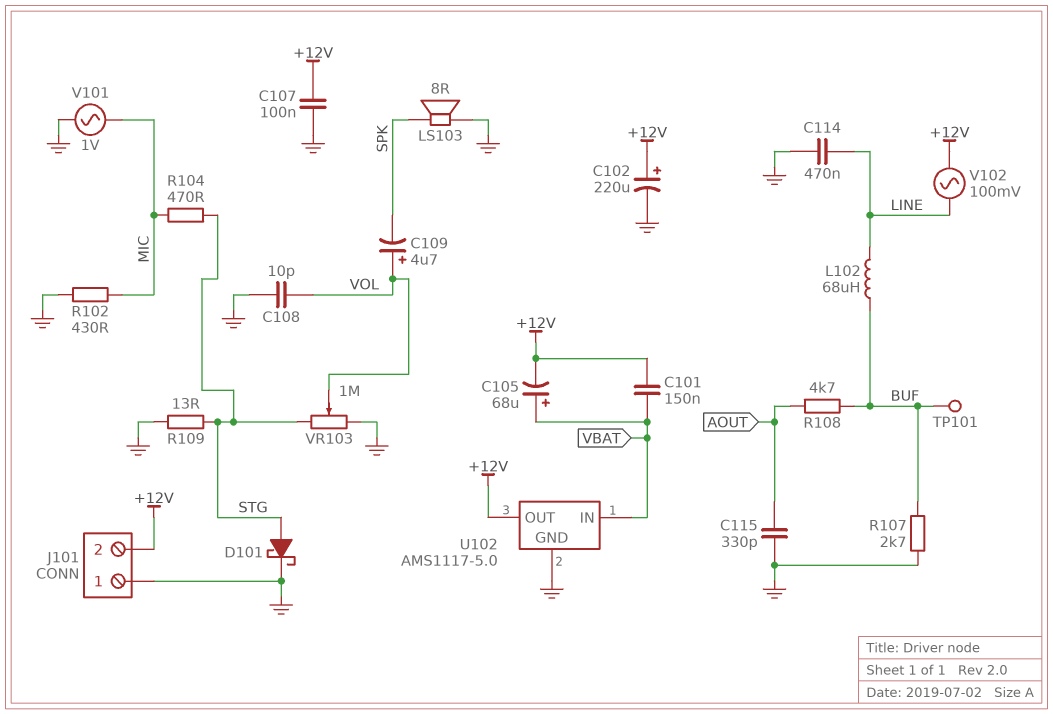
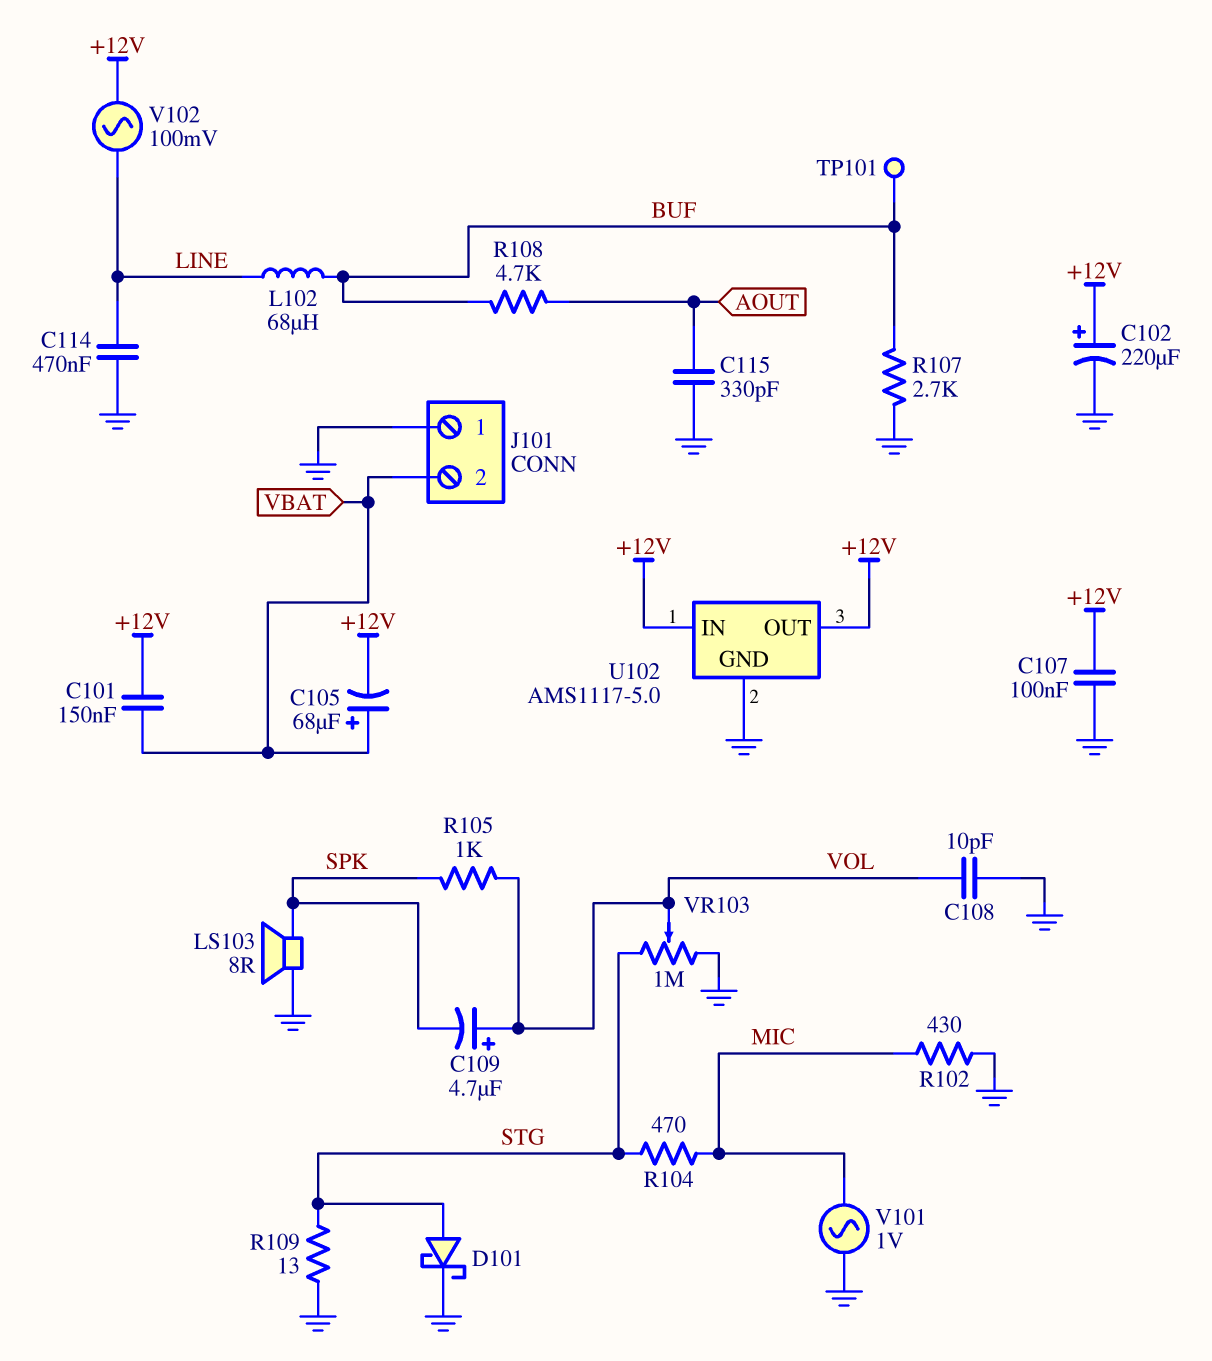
J101 pin 2: +12V -> VBAT
R105: none -> 1k (SPK, VOL)
U102 pin IN: VBAT -> +12V

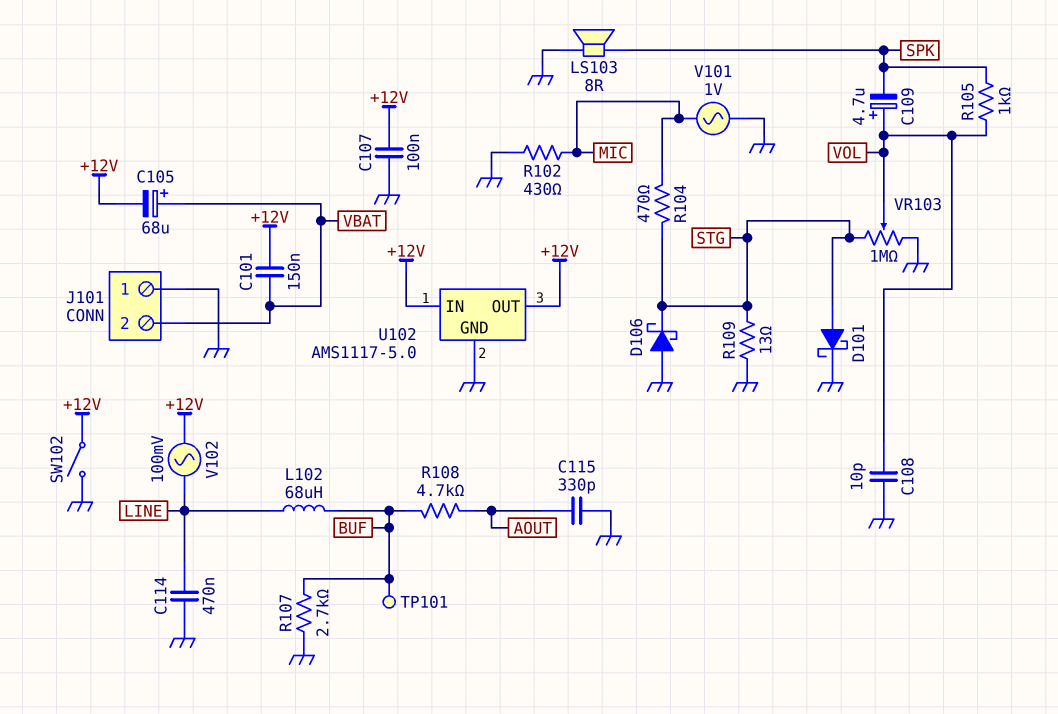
C102: 220uF (plus +12V, minus GND) -> none
D106: none -> schottky (A GND, K STG)
SW102: none -> switch (+12V, GND)

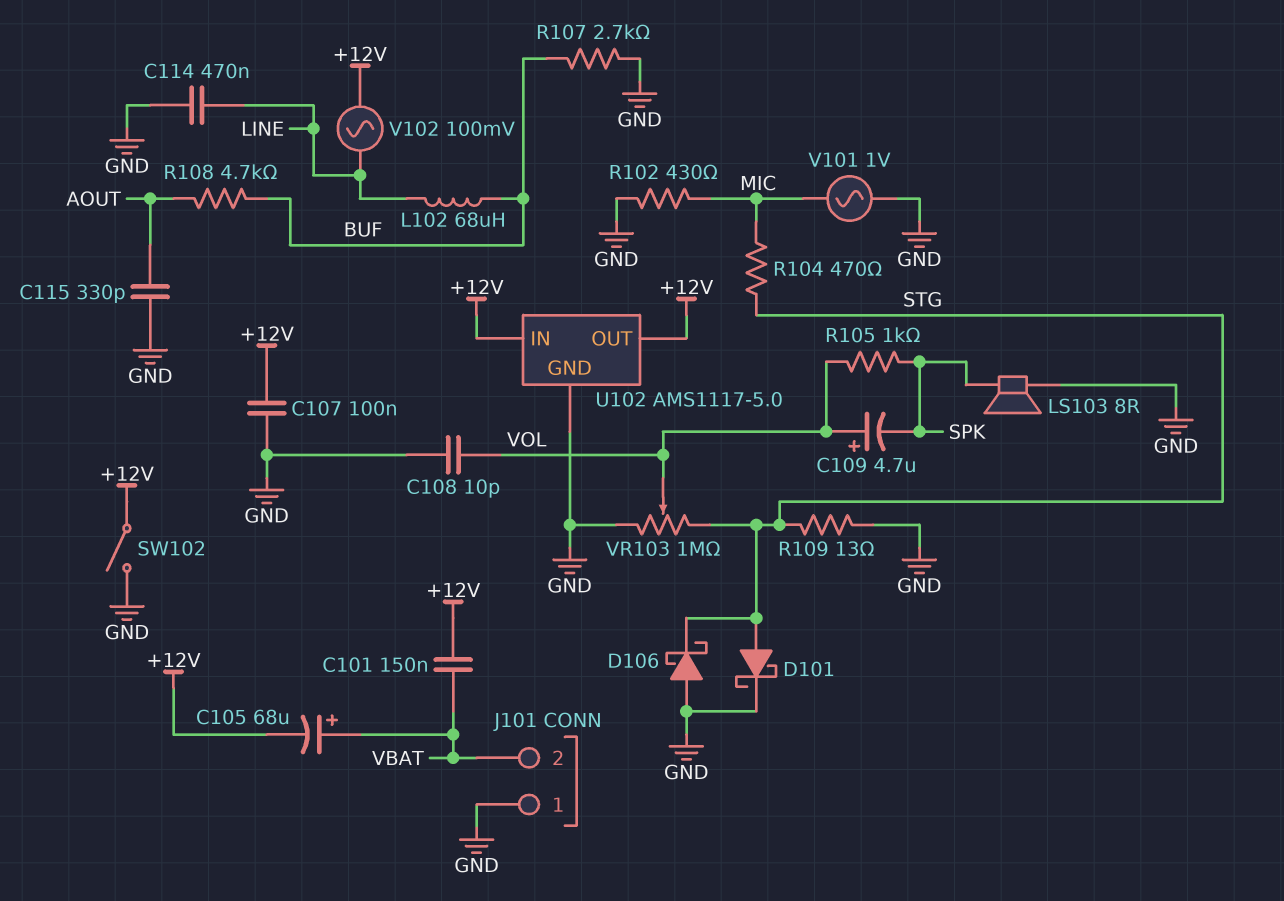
TP101: test point (BUF) -> none

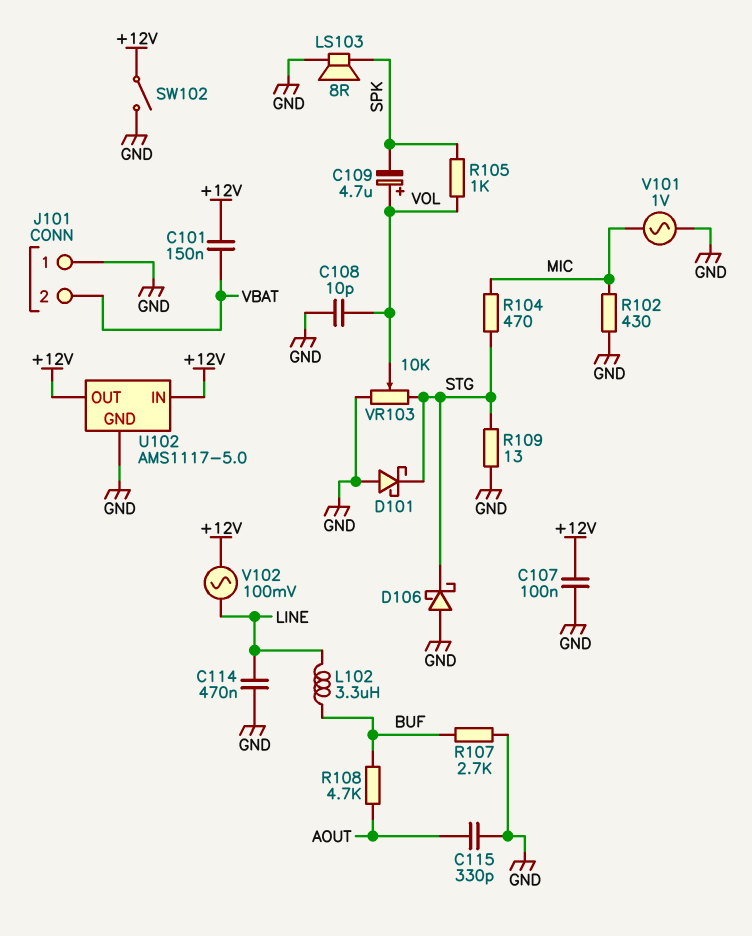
C105: 68uF (plus VBAT, minus +12V) -> none
D101: schottky (A STG, K GND) -> schottky (A GND, K STG)
L102: 68uH (BUF, LINE) -> 3.3uH (BUF, LINE)
VR103: 1M (GND, STG, wiper VOL) -> 10k (GND, STG, wiper VOL)

